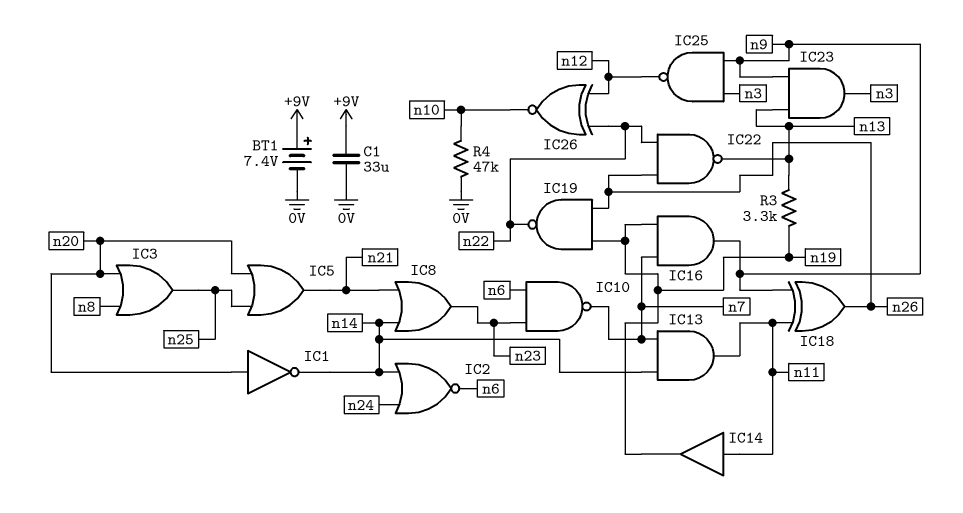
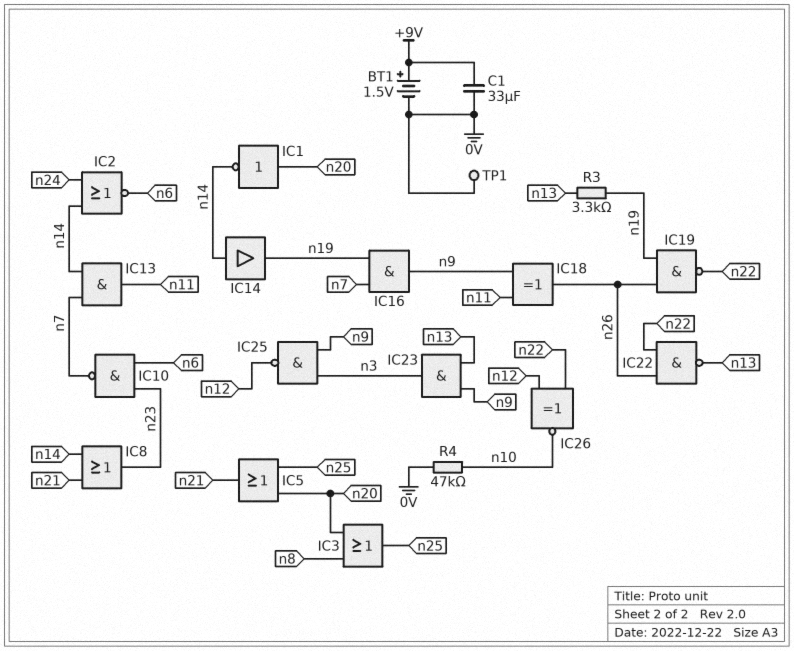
BT1: 7.4V (plus +9V, minus 0V) -> 1.5V (plus +9V, minus 0V)
IC14: buffer (in n11, out n19) -> buffer (in n14, out n19)
TP1: none -> test point (0V)

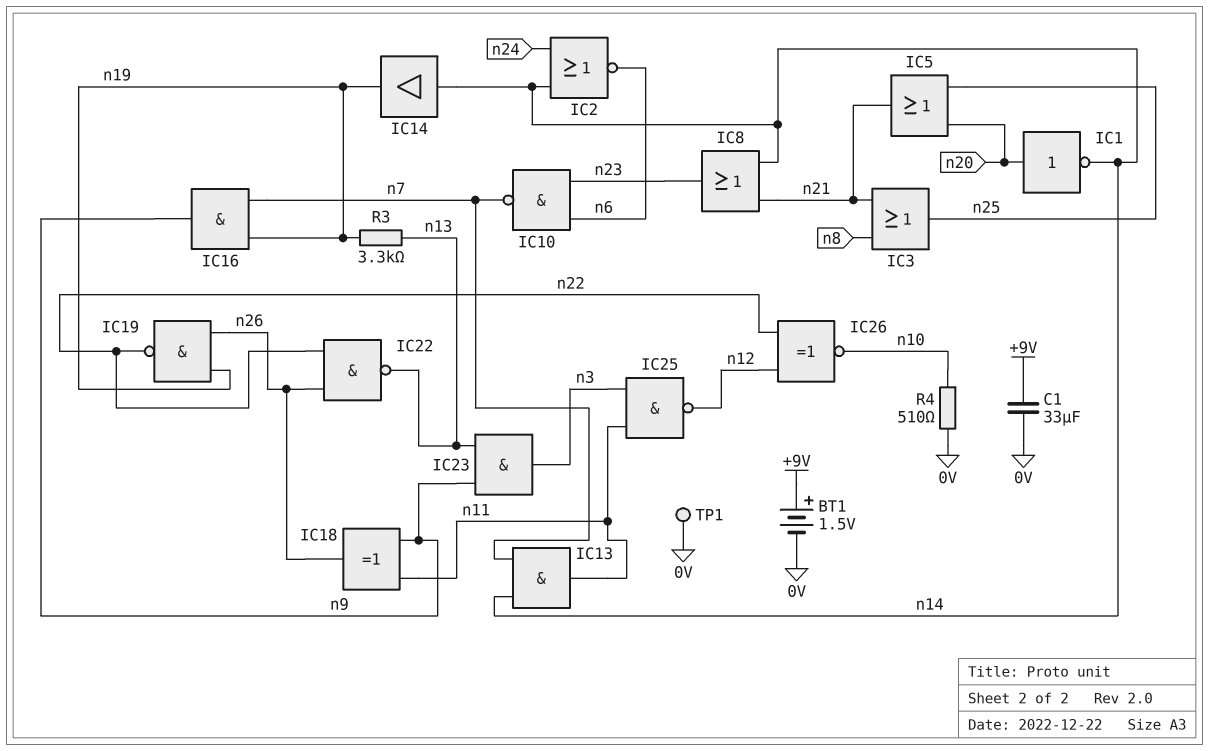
IC3: OR (in n8, in n20, out n25) -> OR (in n8, in n21, out n25)
IC25: NAND (in n3, in n9, out n12) -> NAND (in n3, in n11, out n12)
R4: 47k (0V, n10) -> 510 (0V, n10)

